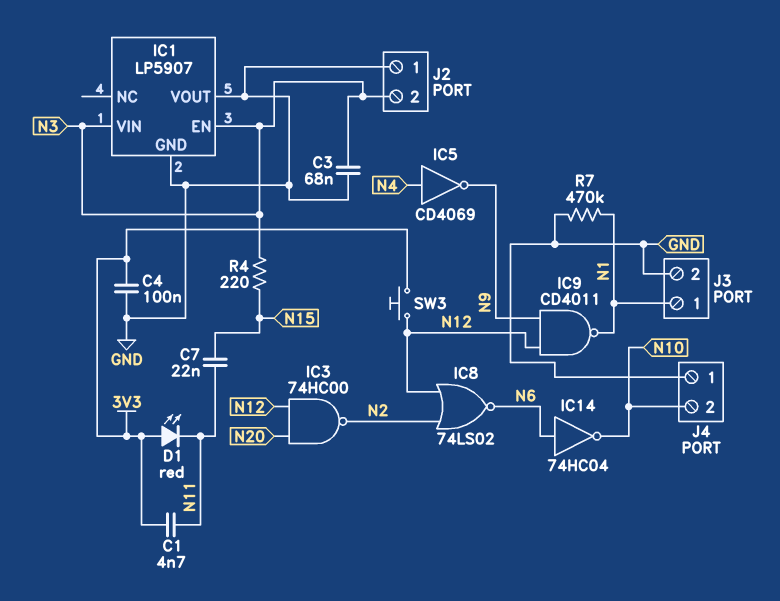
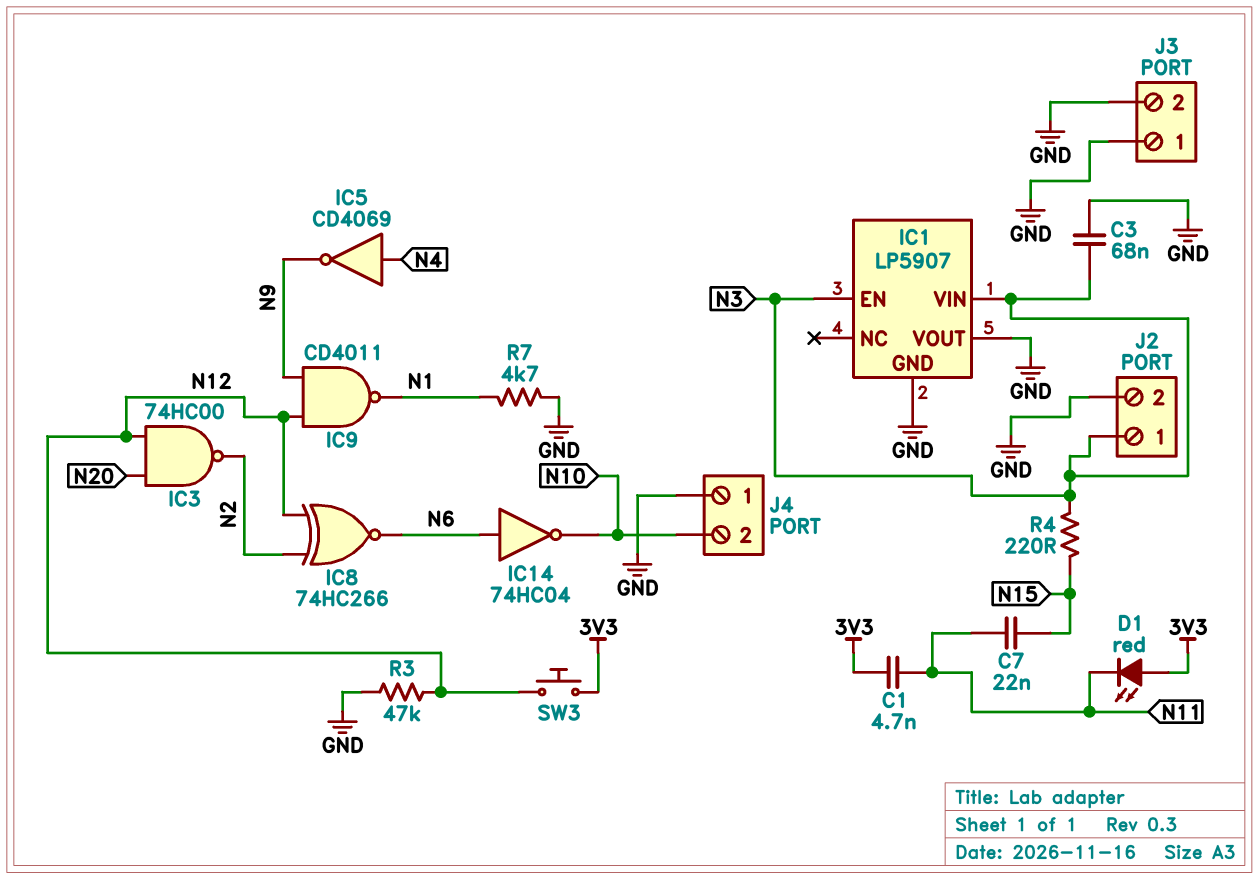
C4: 100nF (3V3, GND) -> none
IC8: NOR 74LS02 (in N2, in N12, out N6) -> XNOR 74HC266 (in N2, in N12, out N6)
J2 pin 1: GND -> N3
J2 pin 2: N3 -> GND
J3 pin 1: N1 -> GND
R3: none -> 47k (GND, N12)
R7: 470k (GND, N1) -> 4.7k (GND, N1)

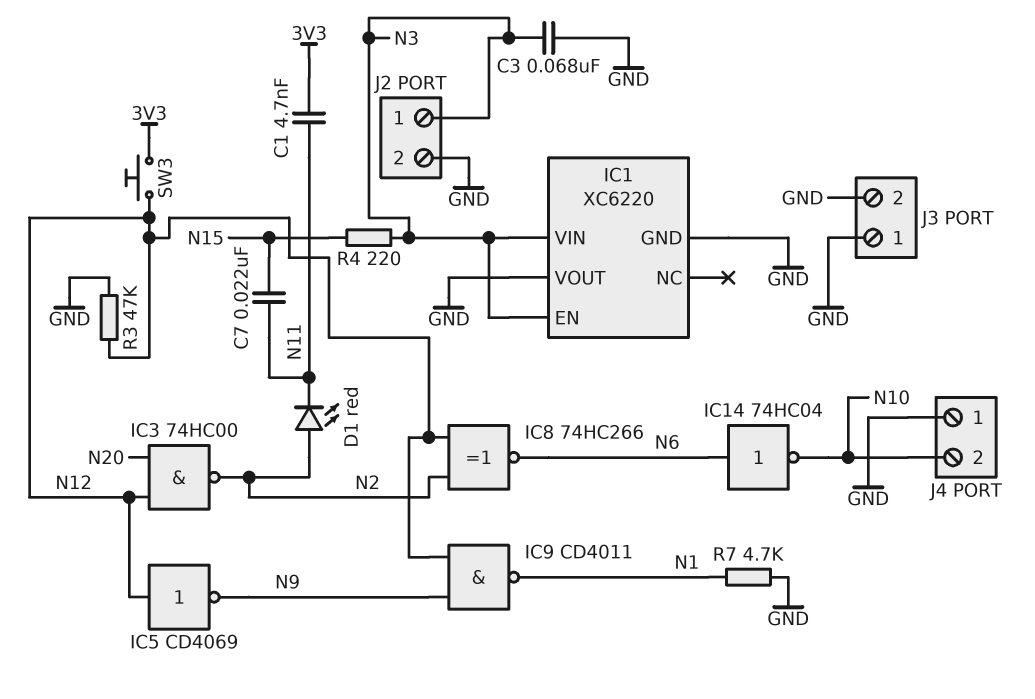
D1: LED red (A 3V3, K N11) -> LED red (A N2, K N11)
IC1: LP5907 -> XC6220
IC5: NOT CD4069 (in N4, out N9) -> NOT CD4069 (in N12, out N9)

